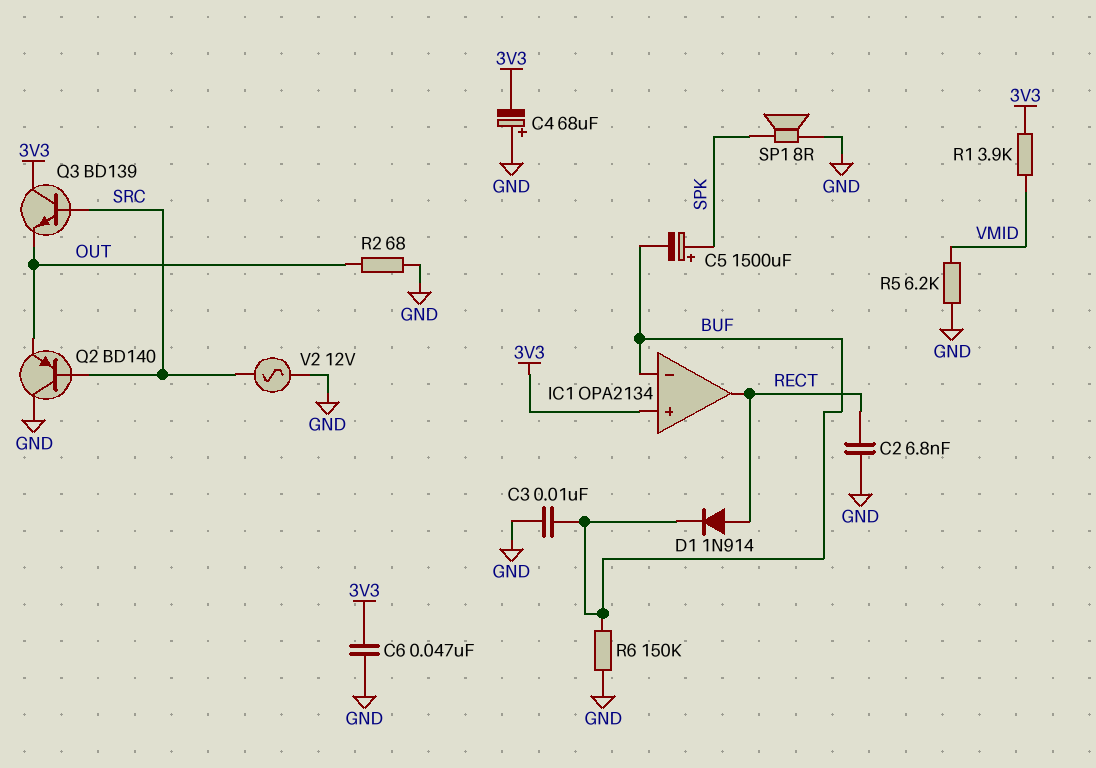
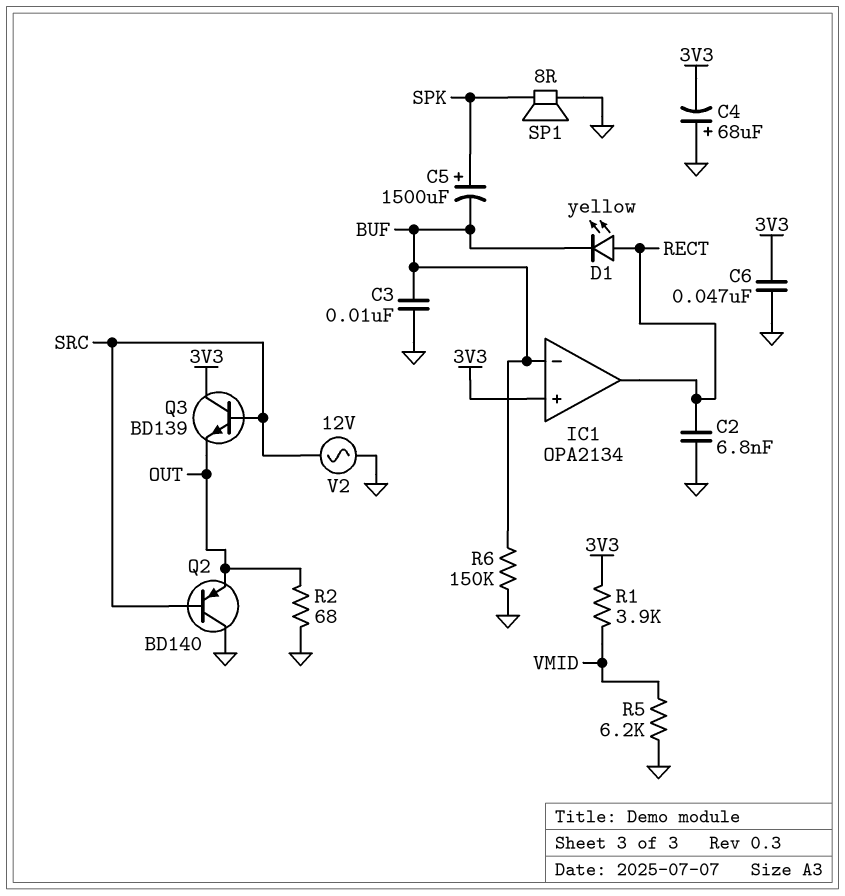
D1: diode 1N914 (A RECT, K BUF) -> LED yellow (A RECT, K BUF)

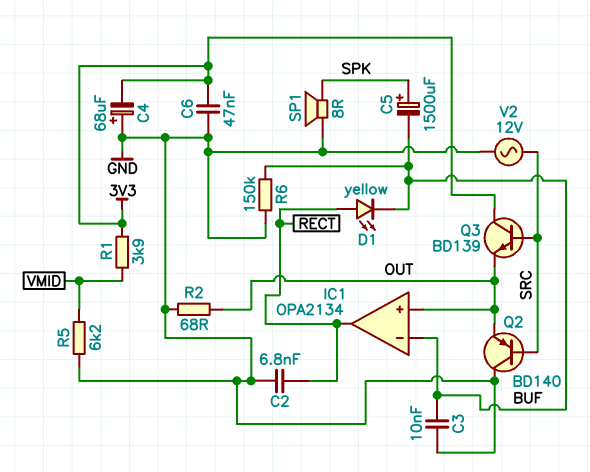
IC1 pin in+: 3V3 -> OUT

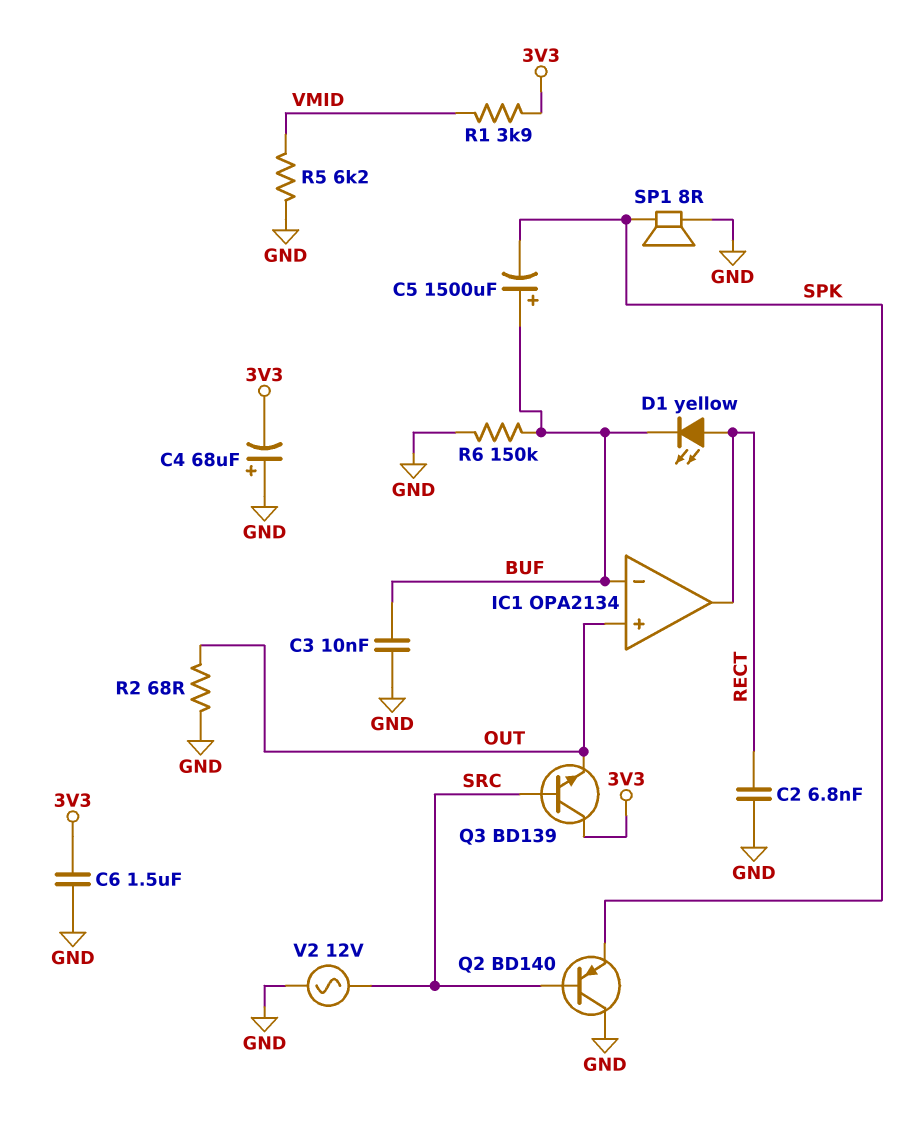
C5: 1500uF (plus SPK, minus BUF) -> 1500uF (plus BUF, minus SPK)
C6: 47nF (3V3, GND) -> 1.5uF (3V3, GND)
Q2: PNP BD140 (B SRC, C GND, E OUT) -> PNP BD140 (B SRC, C GND, E SPK)

